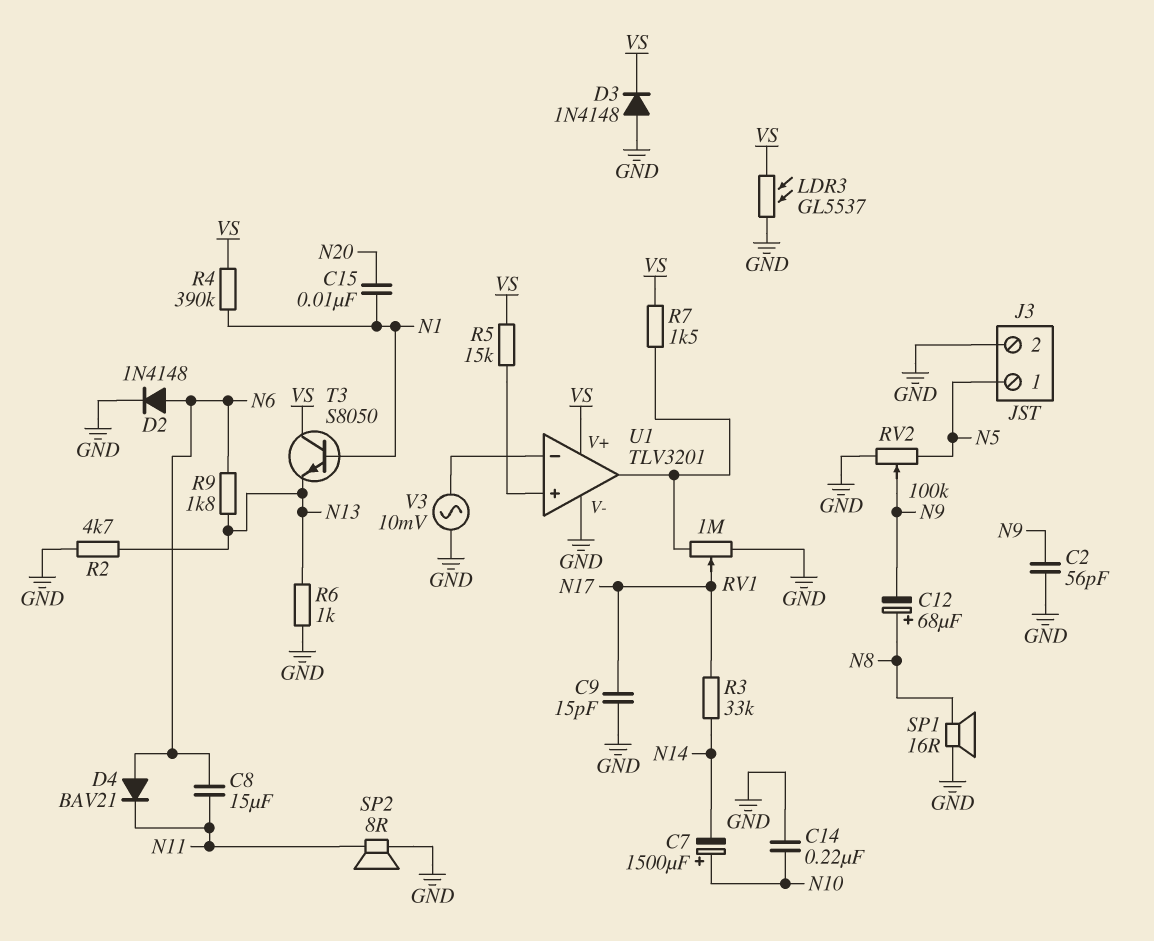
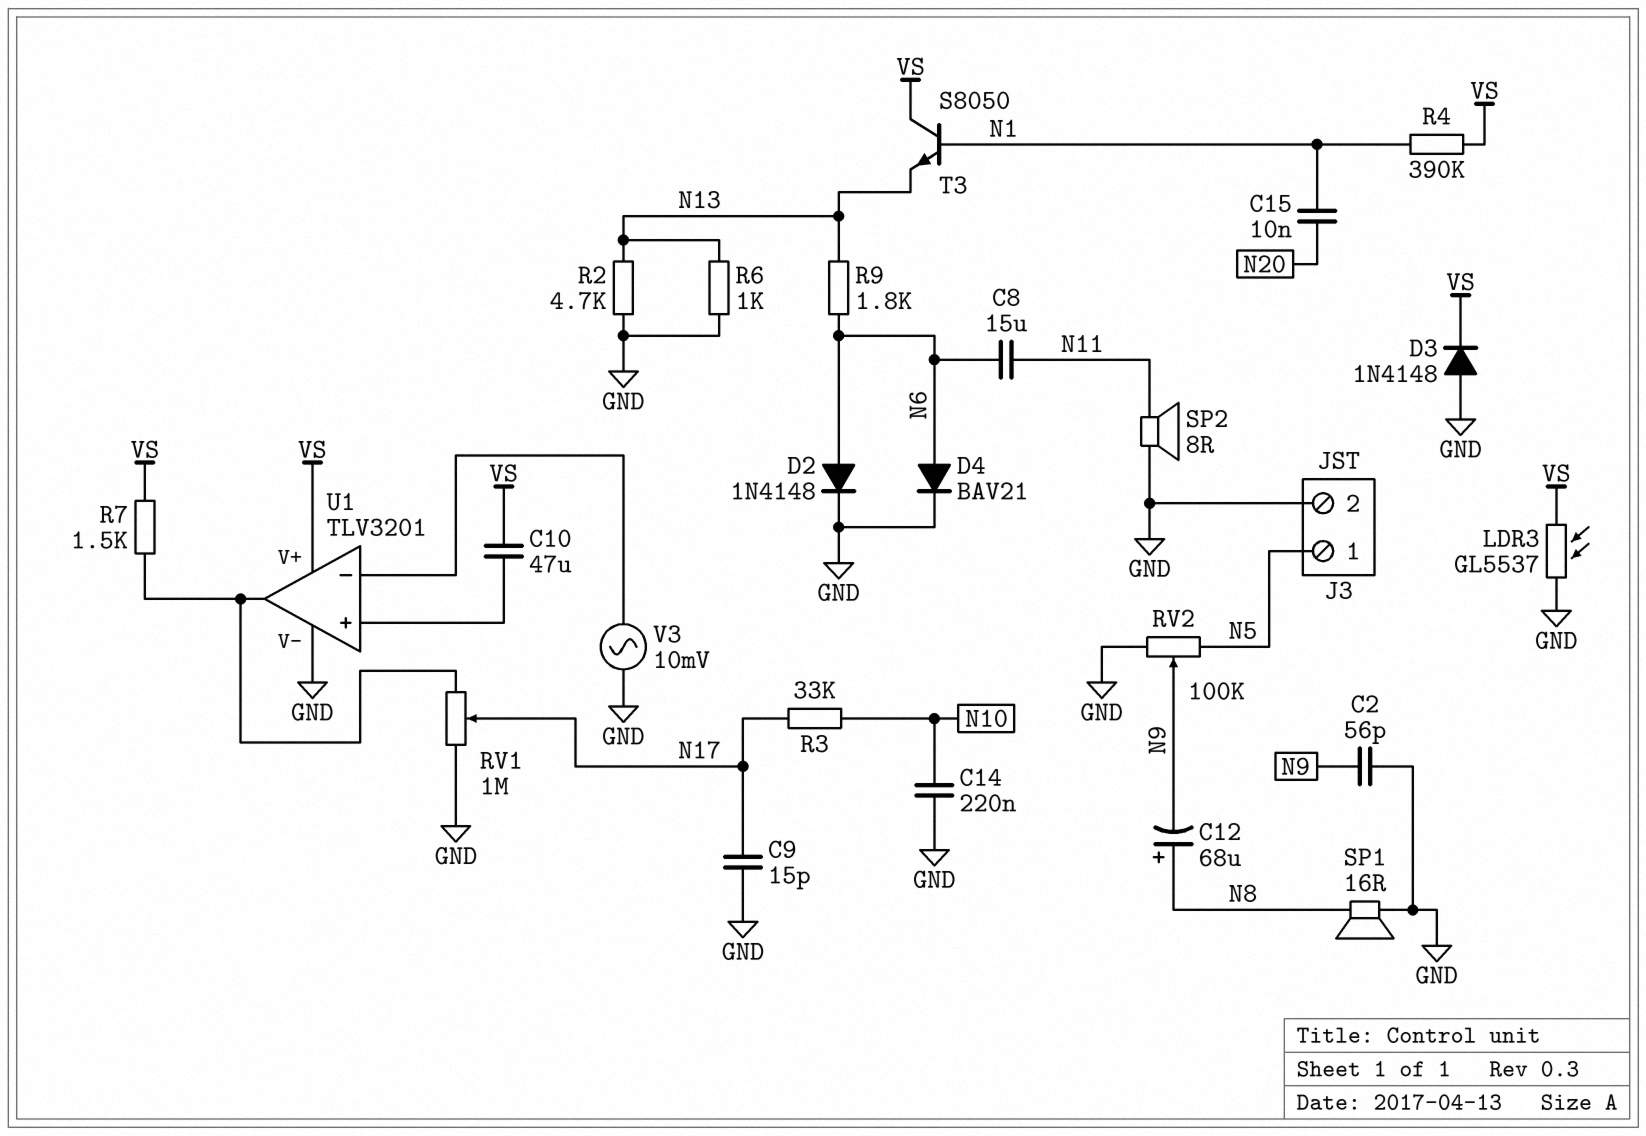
C7: 1500uF (plus N10, minus N14) -> none
C10: none -> 47uF (U1/in+, VS)
D4: diode BAV21 (A N6, K N11) -> diode BAV21 (A N6, K GND)
R3: 33k (N14, N17) -> 33k (N10, N17)
R5: 15k (U1/in+, VS) -> none

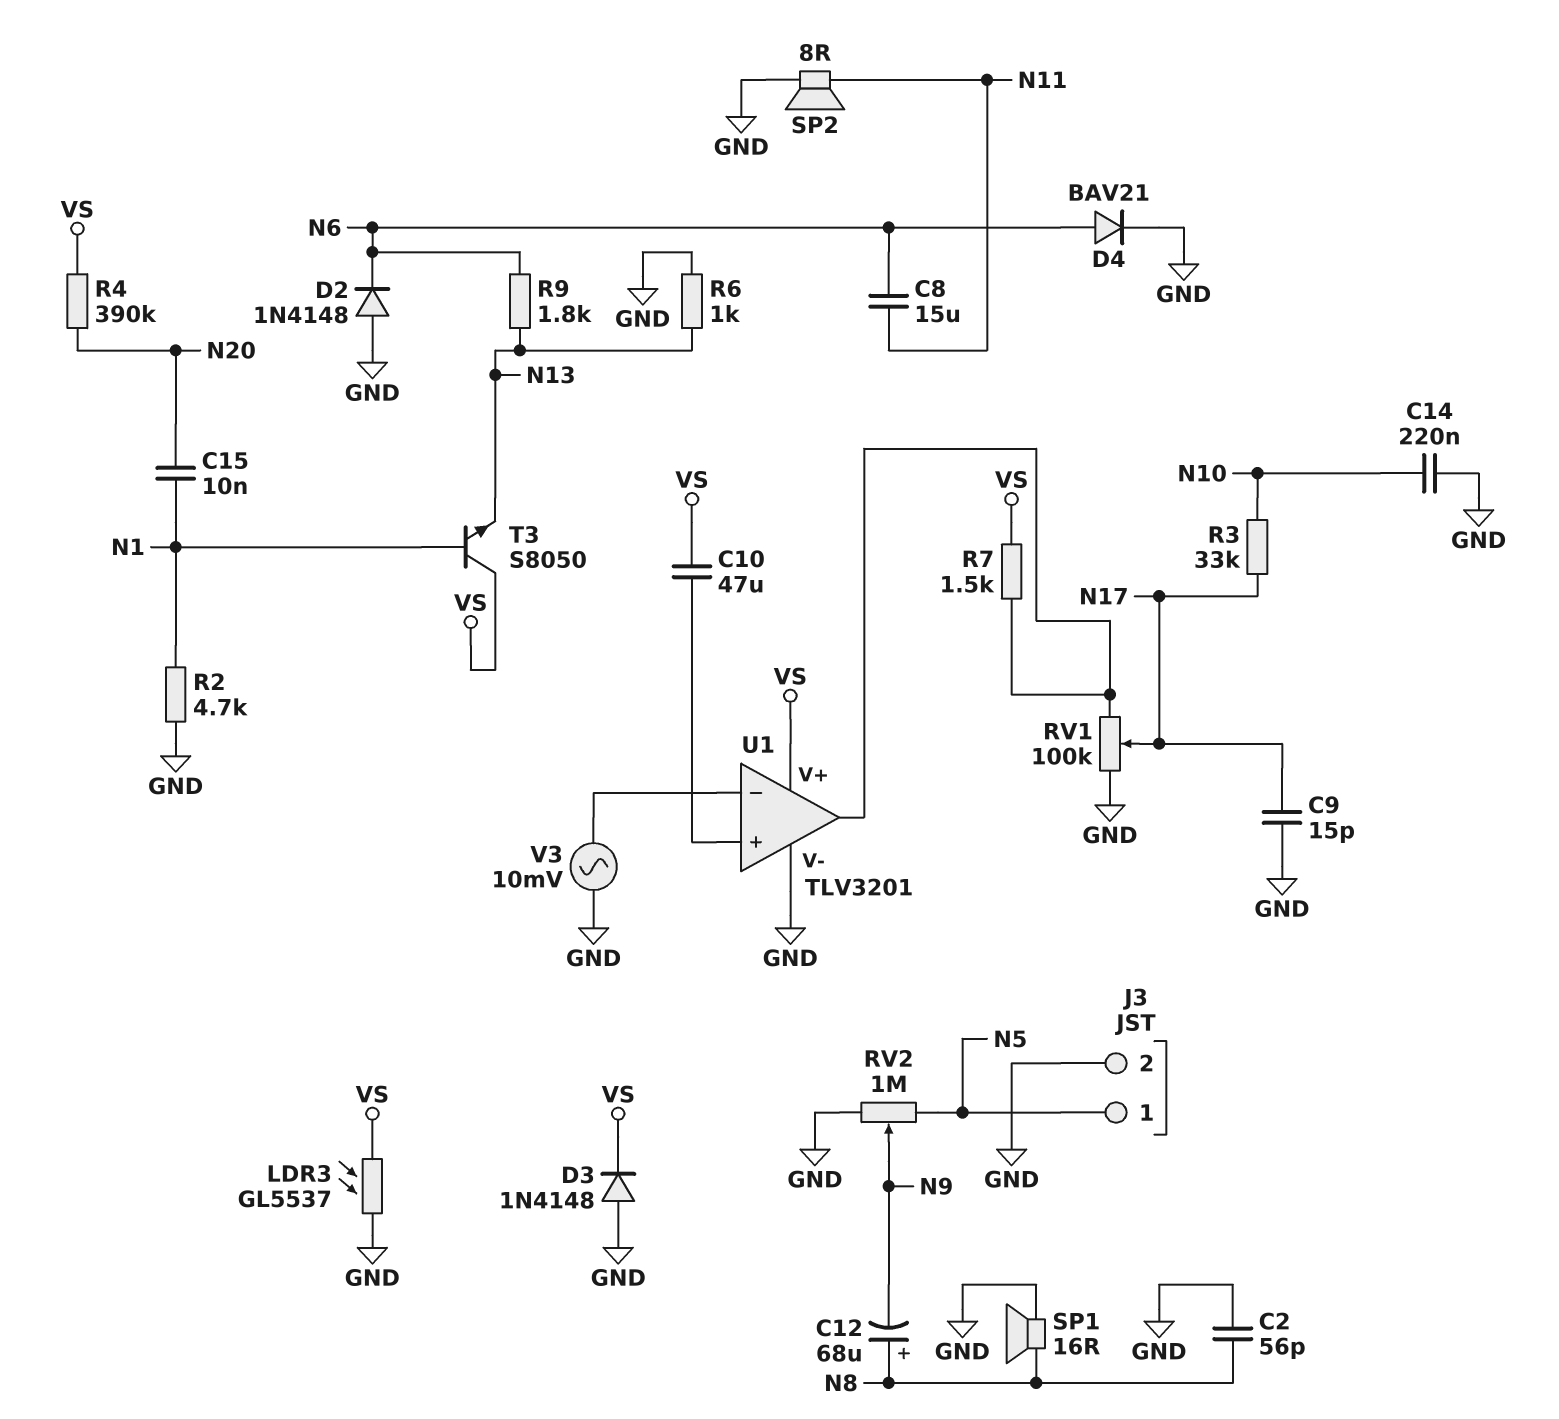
C2: 56pF (GND, N9) -> 56pF (GND, N8)
D2: diode 1N4148 (A N6, K GND) -> diode 1N4148 (A GND, K N6)
R2: 4.7k (GND, N13) -> 4.7k (GND, N1)
R4: 390k (N1, VS) -> 390k (N20, VS)
RV1: 1M (GND, U1/out, wiper N17) -> 100k (GND, U1/out, wiper N17)
RV2: 100k (GND, N5, wiper N9) -> 1M (GND, N5, wiper N9)

